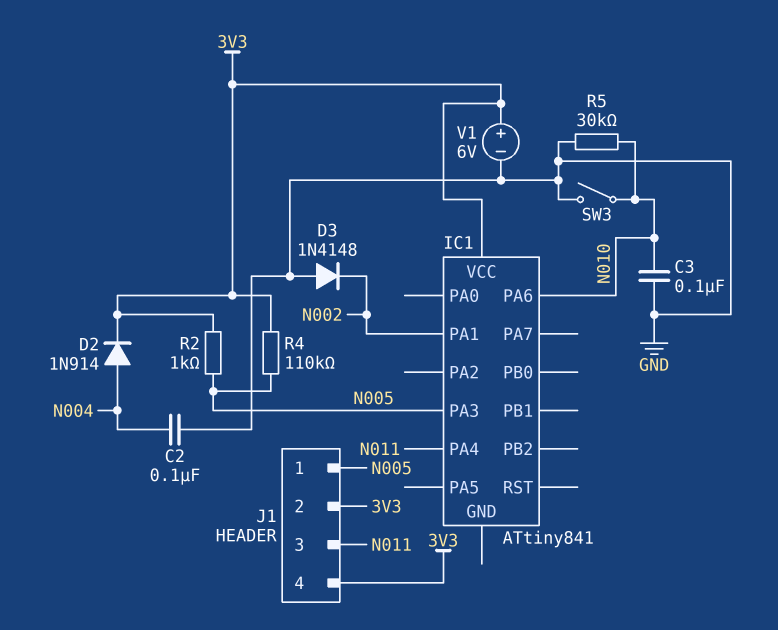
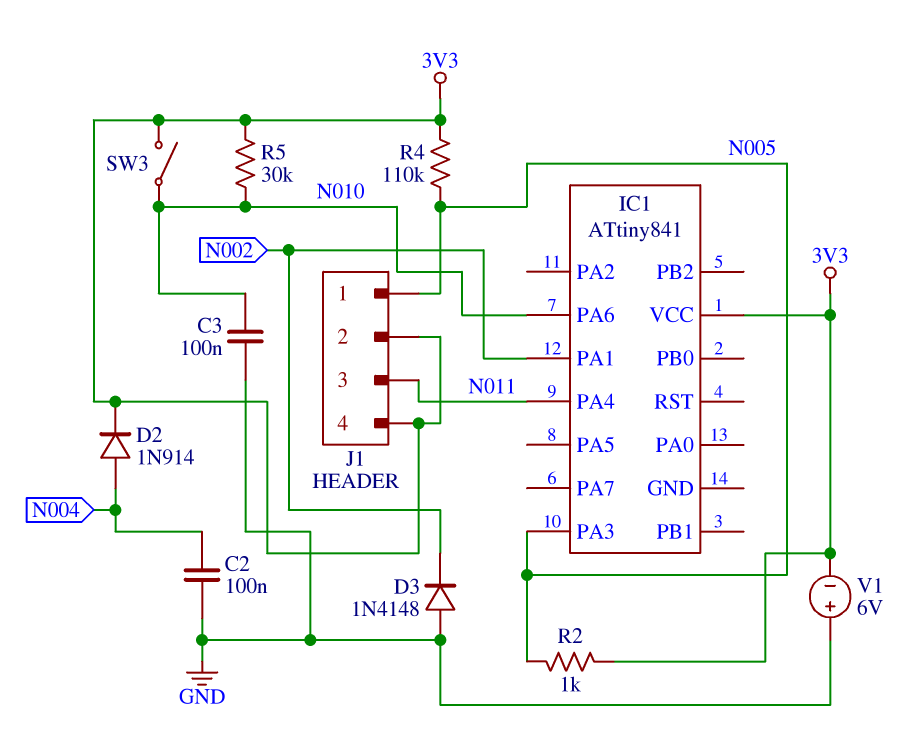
R5: 30k (GND, N010) -> 30k (3V3, N010)
SW3: switch (GND, N010) -> switch (3V3, N010)
V1: 6V (plus 3V3, minus GND) -> 6V (plus GND, minus 3V3)

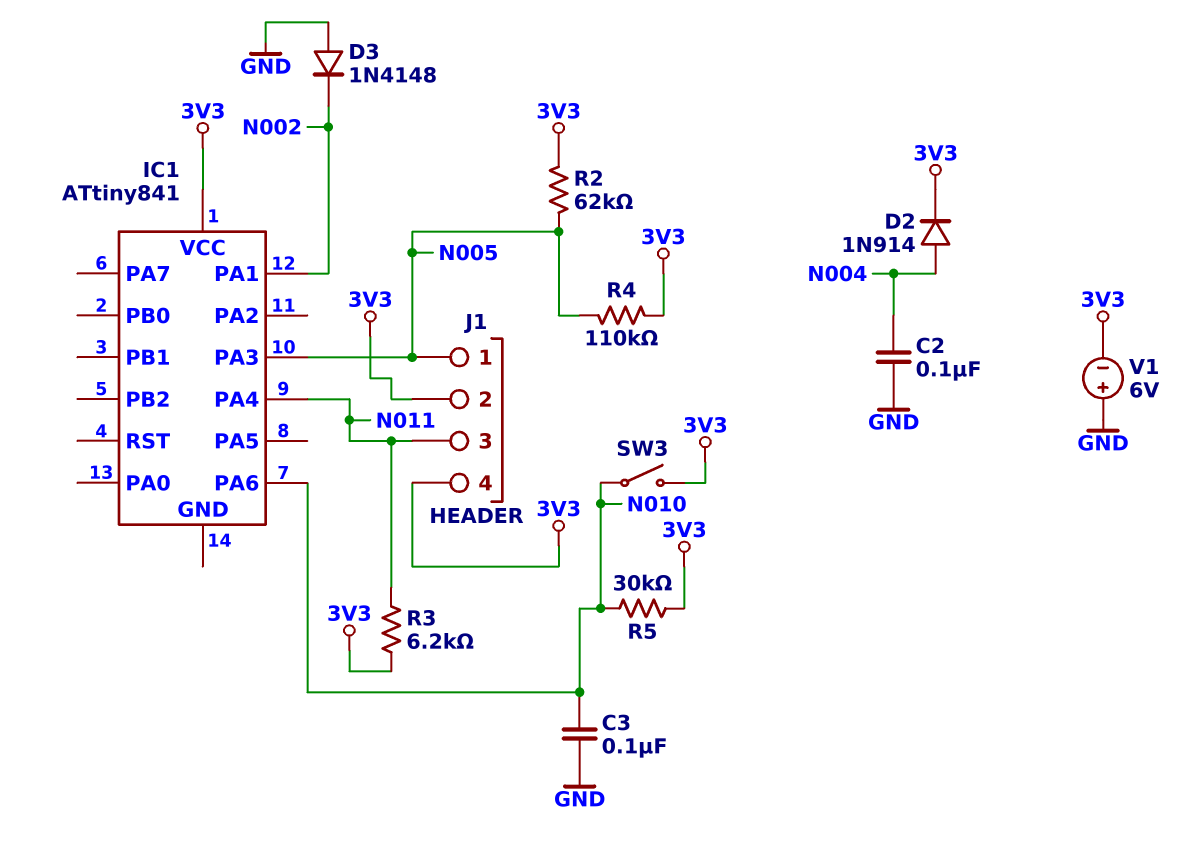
R2: 1k (3V3, N005) -> 62k (3V3, N005)
R3: none -> 6.2k (3V3, N011)

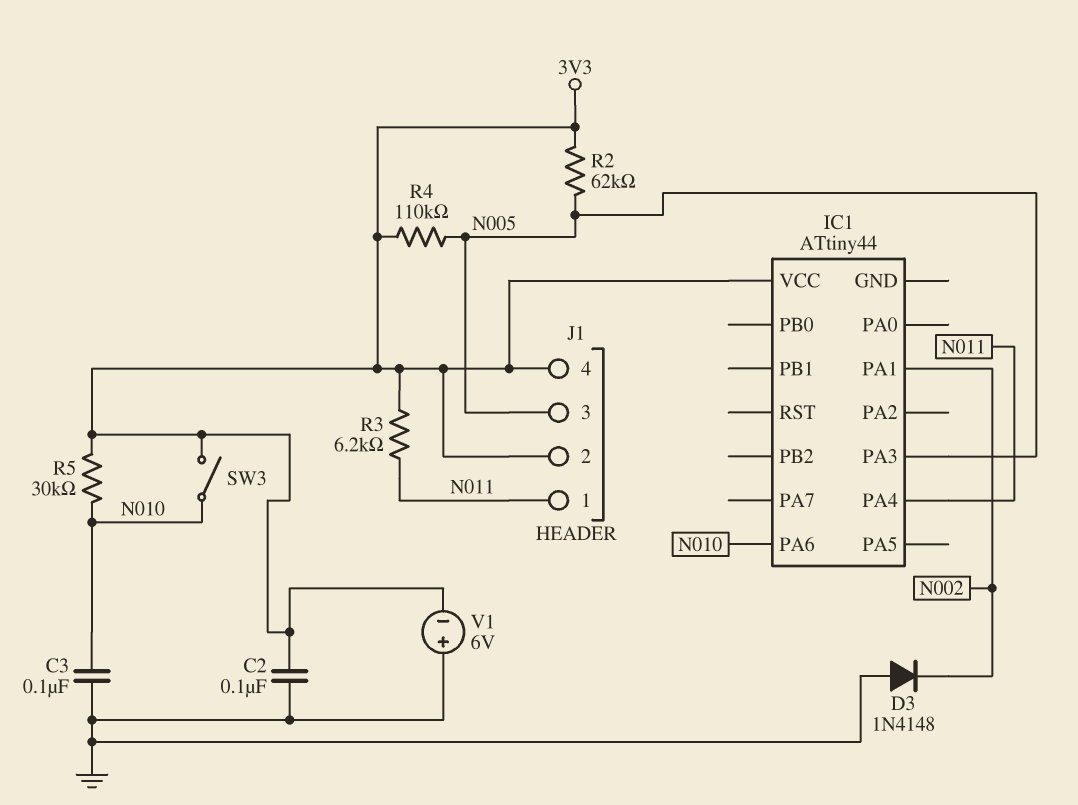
C2: 100nF (GND, N004) -> 100nF (3V3, GND)
D2: diode 1N914 (A N004, K 3V3) -> none
IC1: ATtiny841 -> ATtiny44
J1 pin 1: N005 -> N011
J1 pin 3: N011 -> N005

